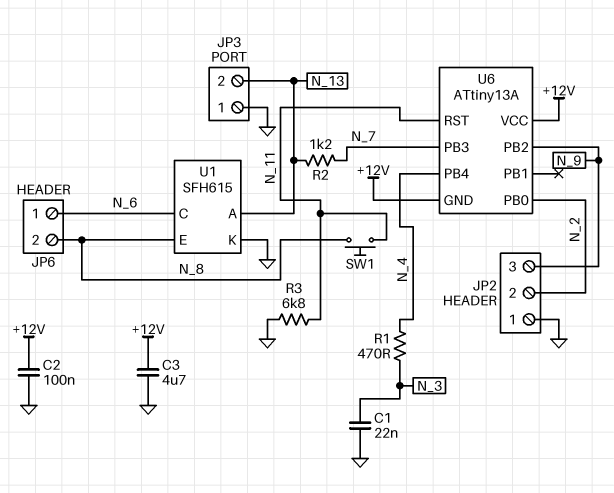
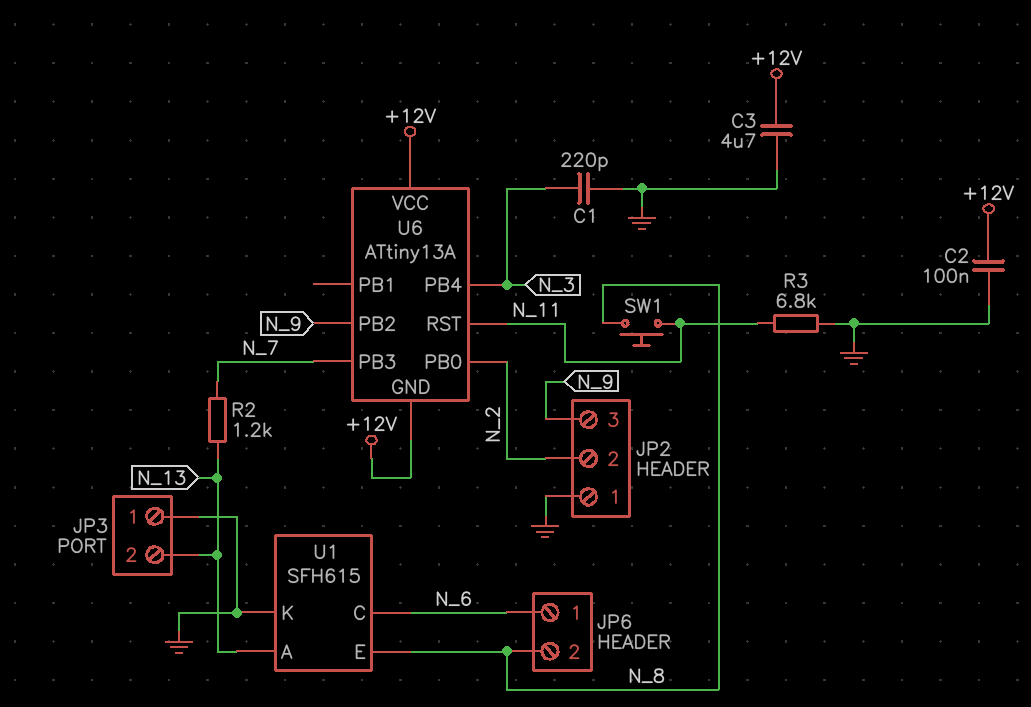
C1: 22nF (GND, N_3) -> 220pF (GND, N_3)
R1: 470 (N_3, N_4) -> none
U6 pin PB4: N_4 -> N_3

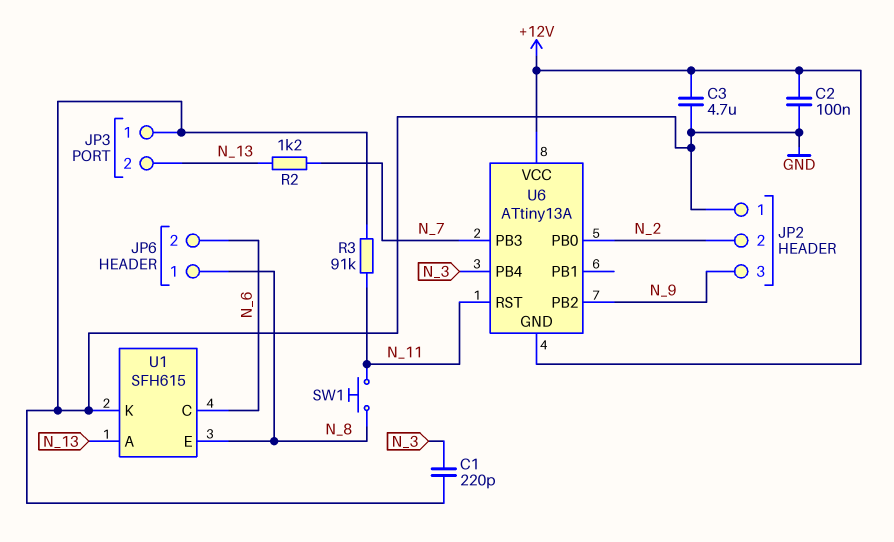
JP6 pin 1: N_6 -> N_8
JP6 pin 2: N_8 -> N_6
R3: 6.8k (GND, N_11) -> 91k (GND, N_11)

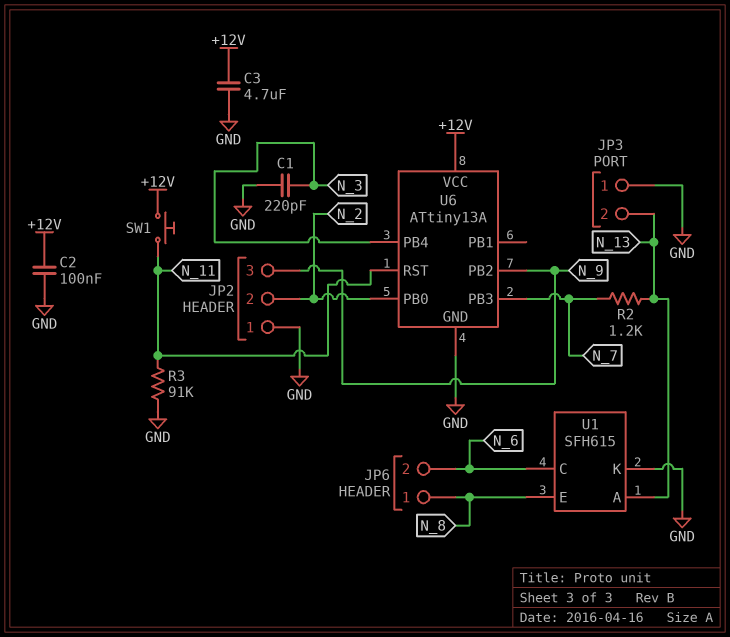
SW1: button (N_8, N_11) -> button (+12V, N_11)
U6 pin GND: +12V -> GND

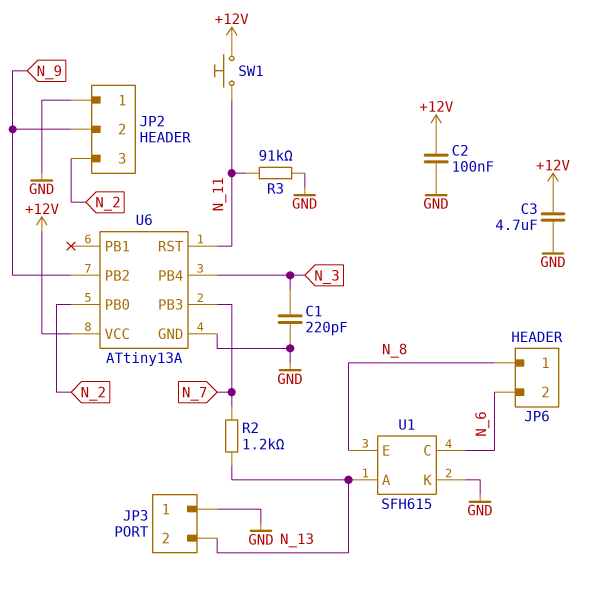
JP2 pin 2: N_2 -> N_9
JP2 pin 3: N_9 -> N_2

